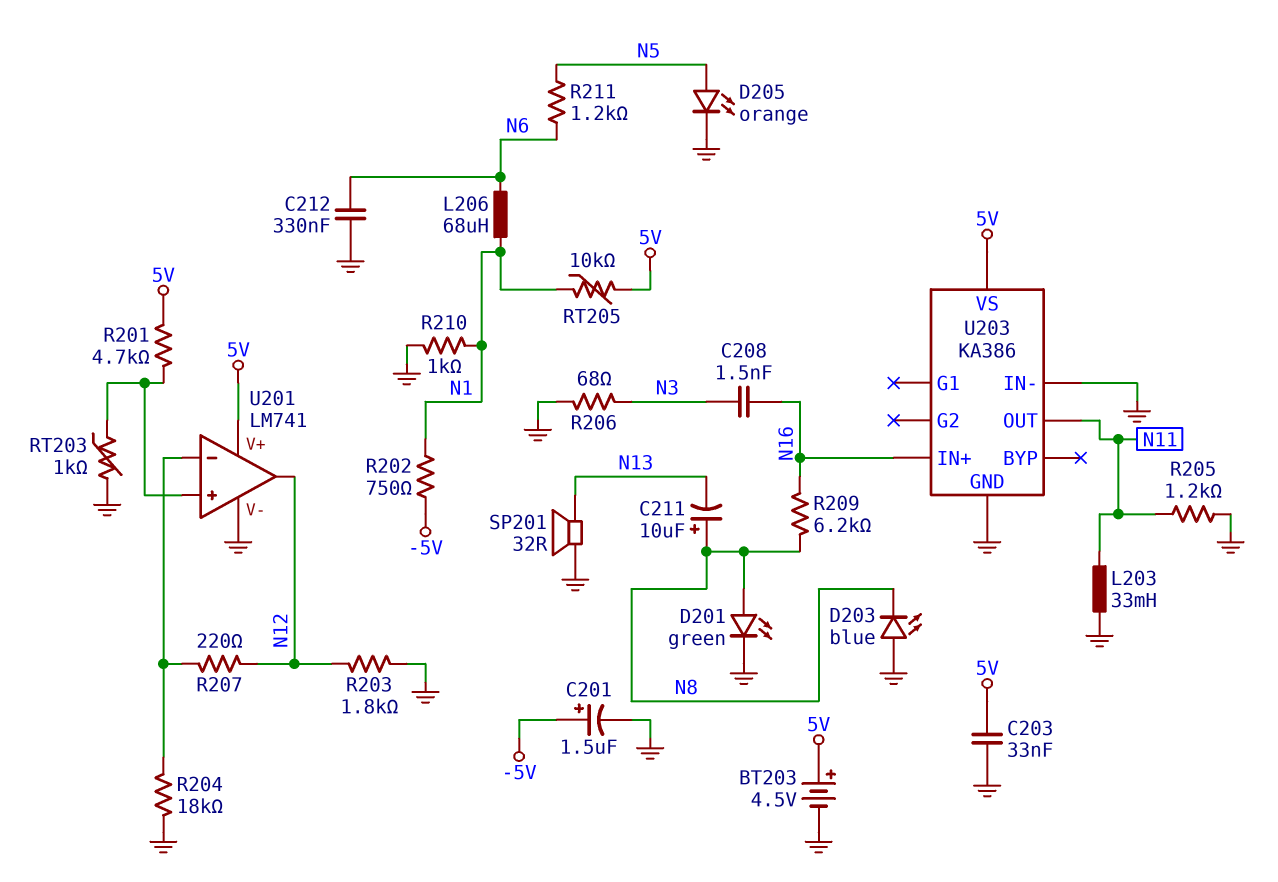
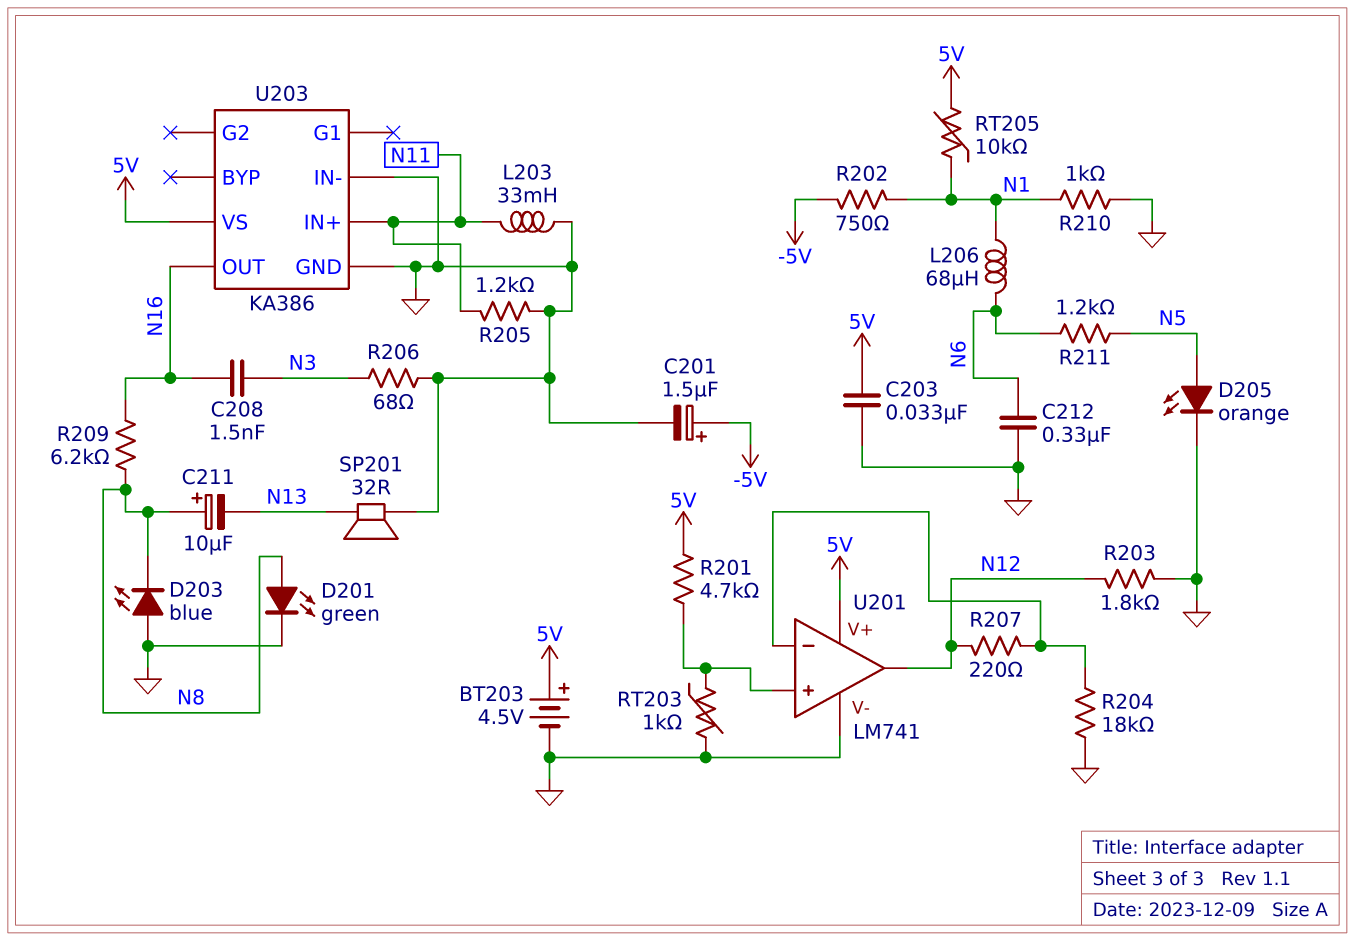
U203 pin IN+: N16 -> N11
U203 pin OUT: N11 -> N16

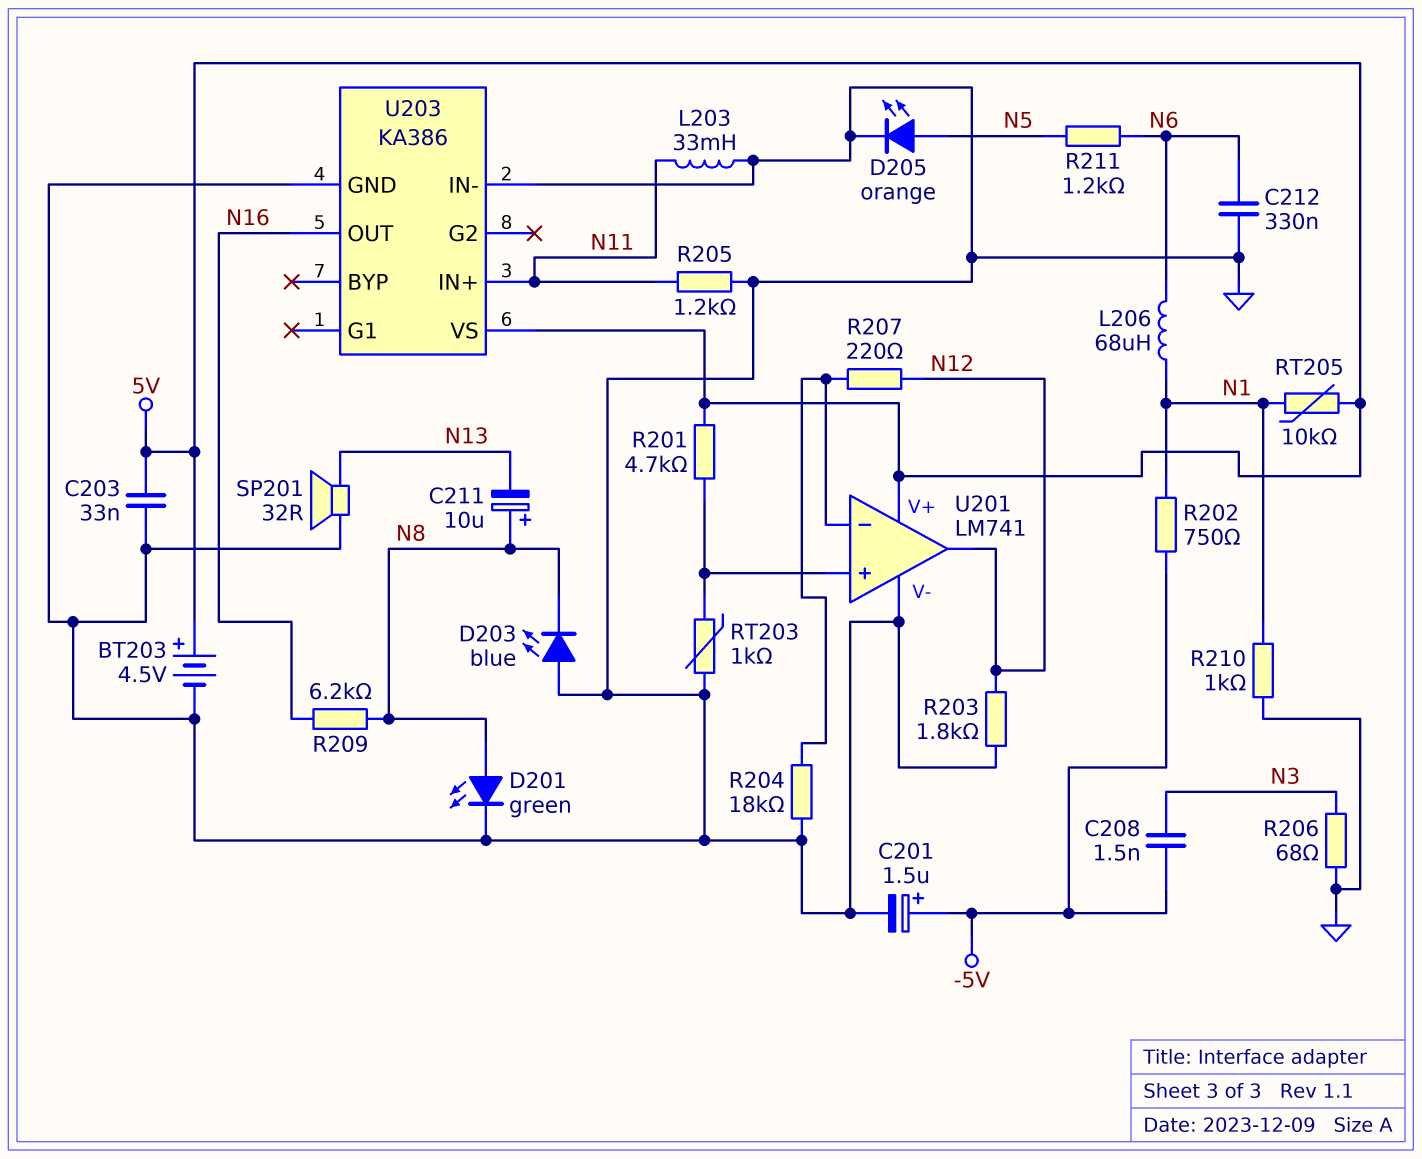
C208: 1.5nF (N3, N16) -> 1.5nF (-5V, N3)

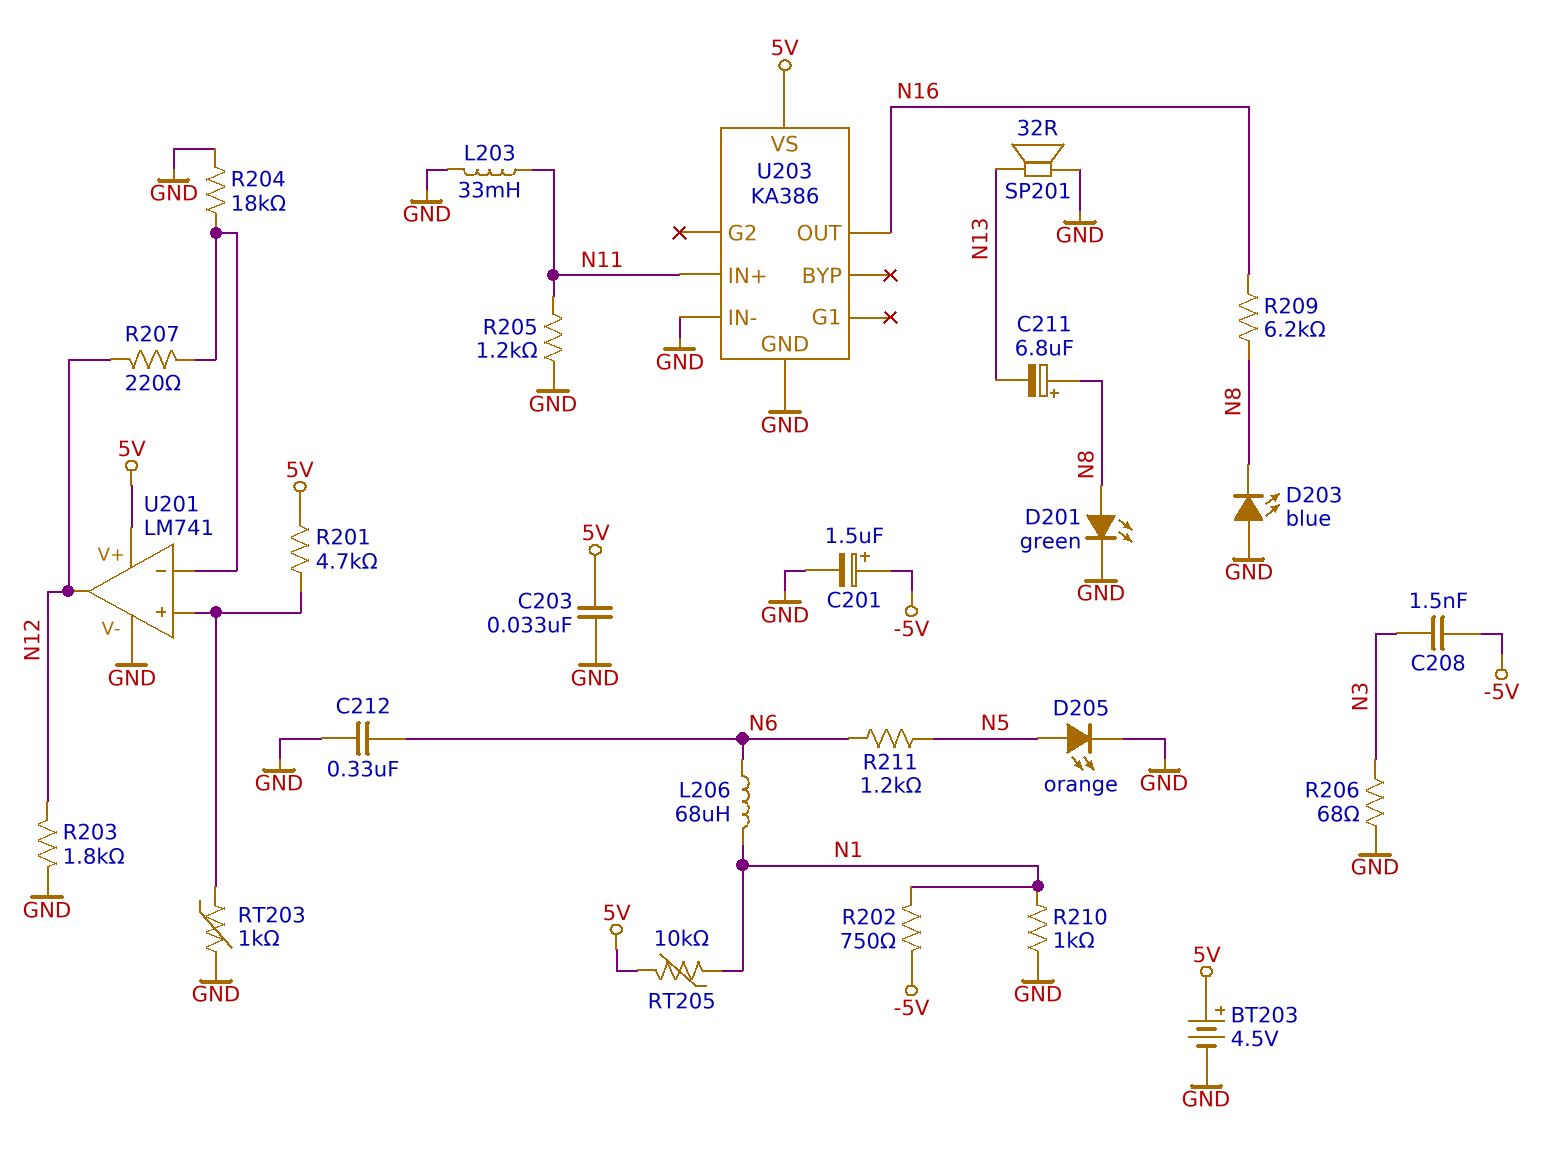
C211: 10uF (plus N8, minus N13) -> 6.8uF (plus N8, minus N13)

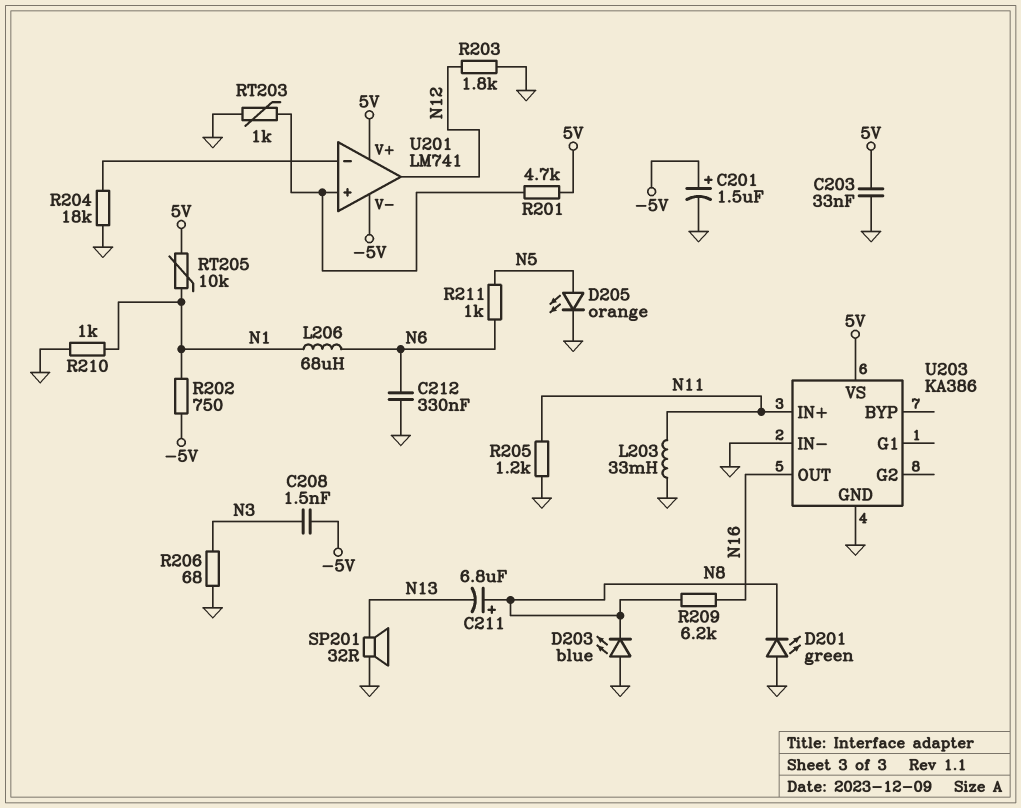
BT203: 4.5V (plus 5V, minus GND) -> none
D201: LED green (A N8, K GND) -> LED green (A GND, K N8)
R207: 220 (N12, U201/in-) -> none
R211: 1.2k (N5, N6) -> 1k (N5, N6)
U201 pin V-: GND -> -5V

